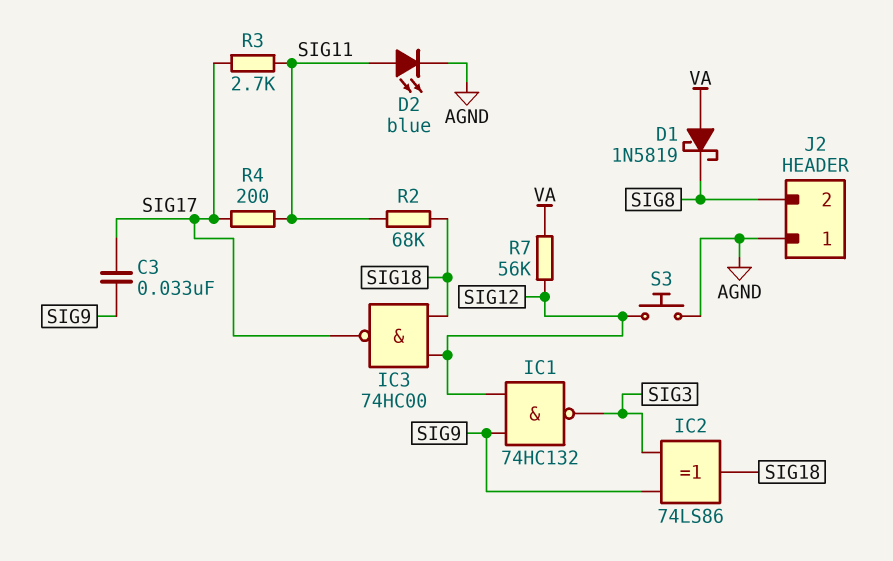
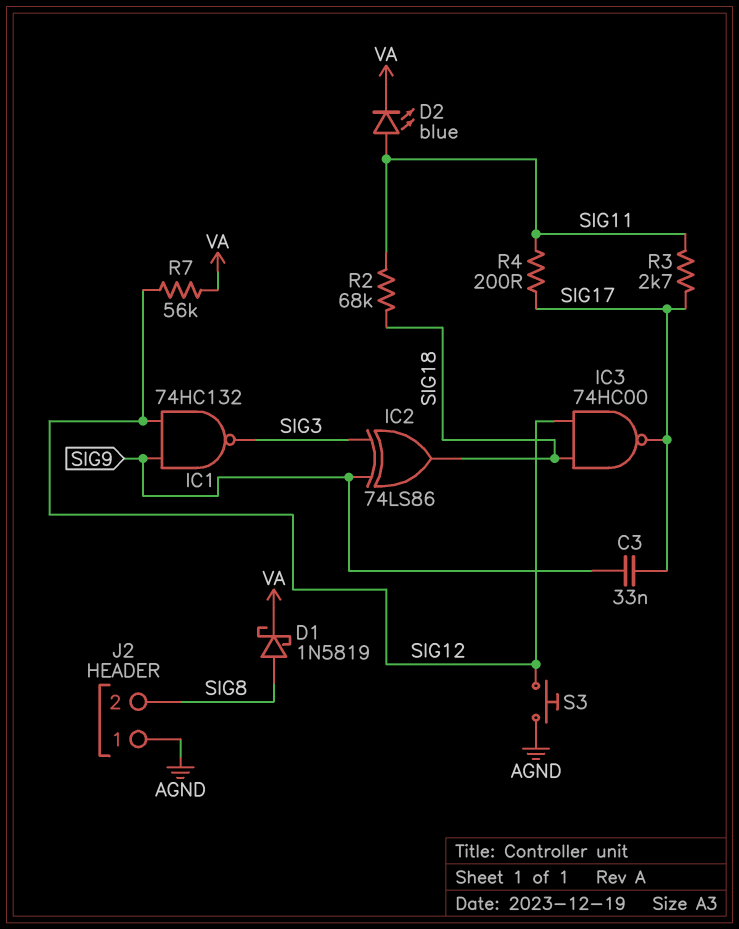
D1: schottky 1N5819 (A VA, K SIG8) -> schottky 1N5819 (A SIG8, K VA)
D2: LED blue (A SIG11, K AGND) -> LED blue (A SIG11, K VA)

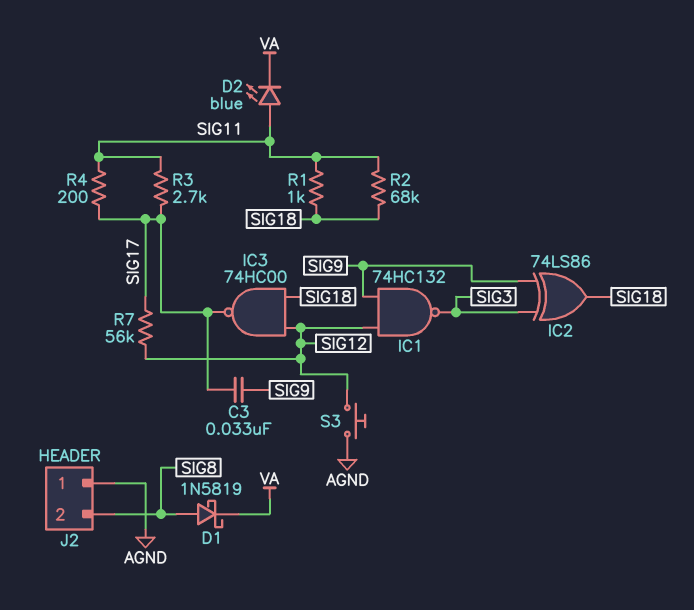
R1: none -> 1k (SIG11, SIG18)
R7: 56k (SIG12, VA) -> 56k (SIG12, SIG17)

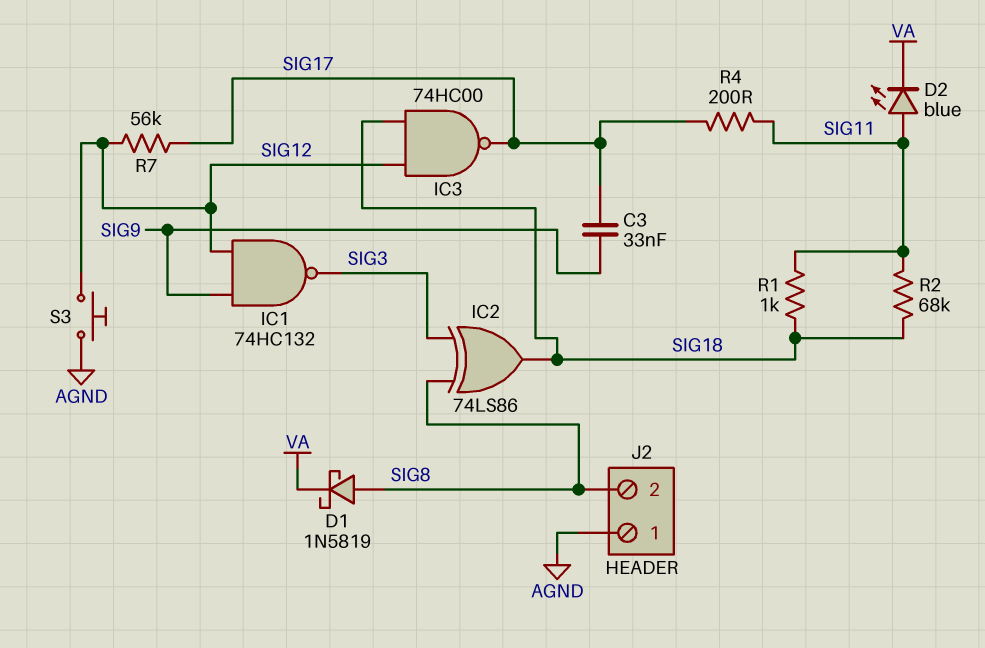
IC2: XOR 74LS86 (in SIG3, in SIG9, out SIG18) -> XOR 74LS86 (in SIG3, in SIG8, out SIG18)
R3: 2.7k (SIG11, SIG17) -> none

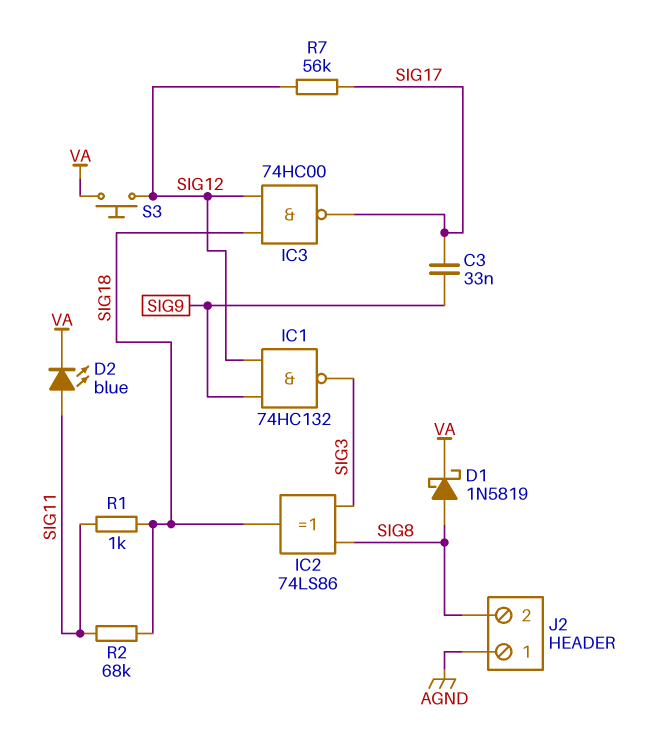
R4: 200 (SIG11, SIG17) -> none
S3: button (AGND, SIG12) -> button (SIG12, VA)

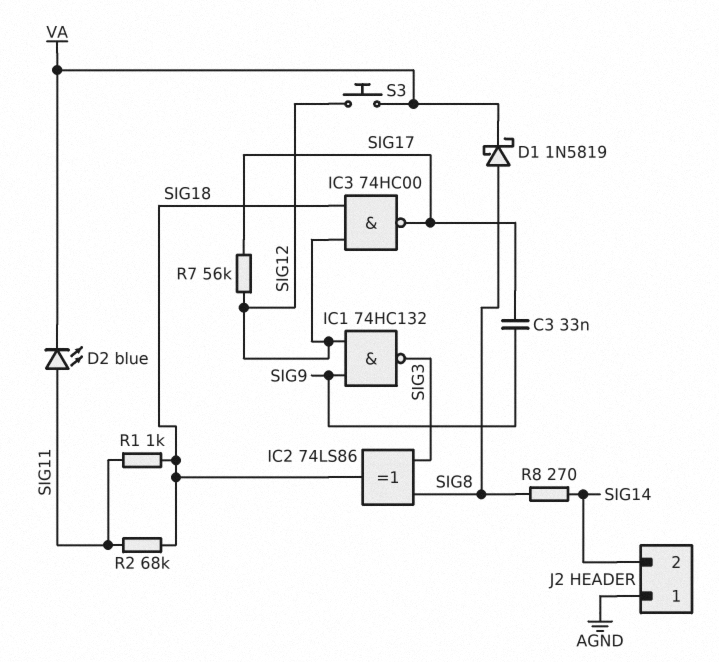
J2 pin 2: SIG8 -> SIG14
R8: none -> 270 (SIG8, SIG14)

